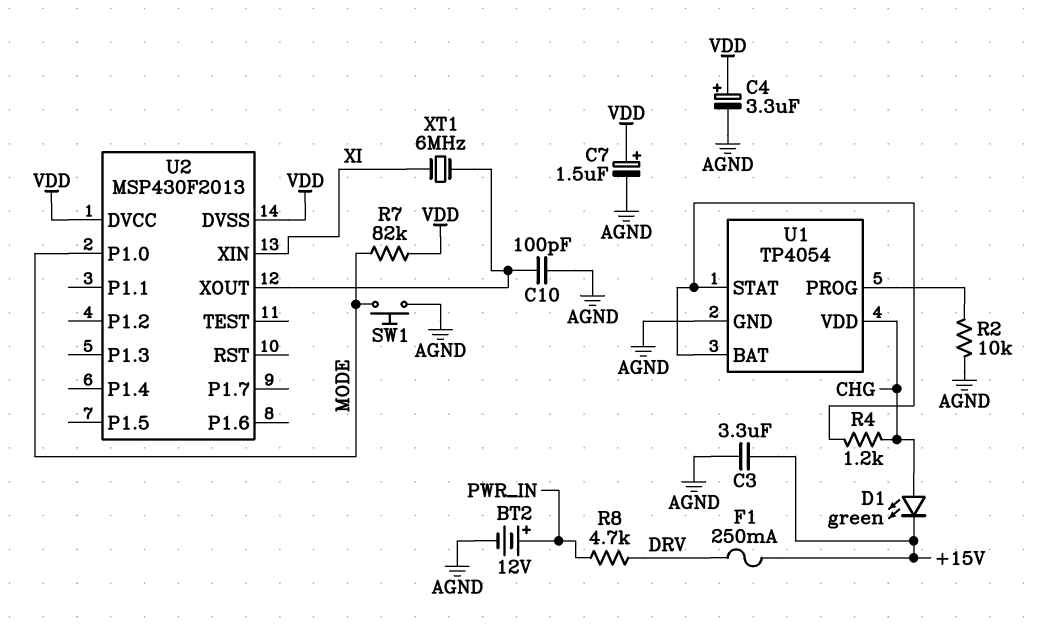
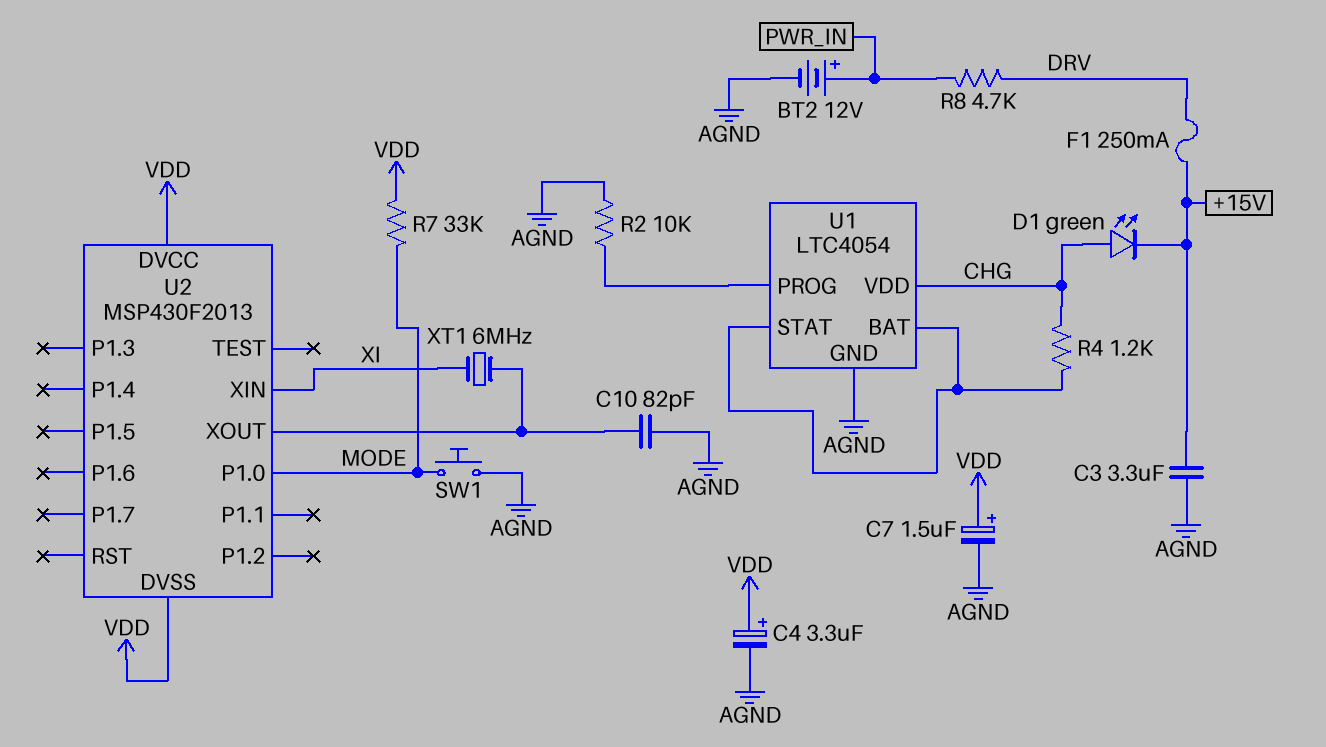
C10: 100pF (AGND, U2/XOUT) -> 82pF (AGND, U2/XOUT)
R7: 82k (MODE, VDD) -> 33k (MODE, VDD)
U1: TP4054 -> LTC4054

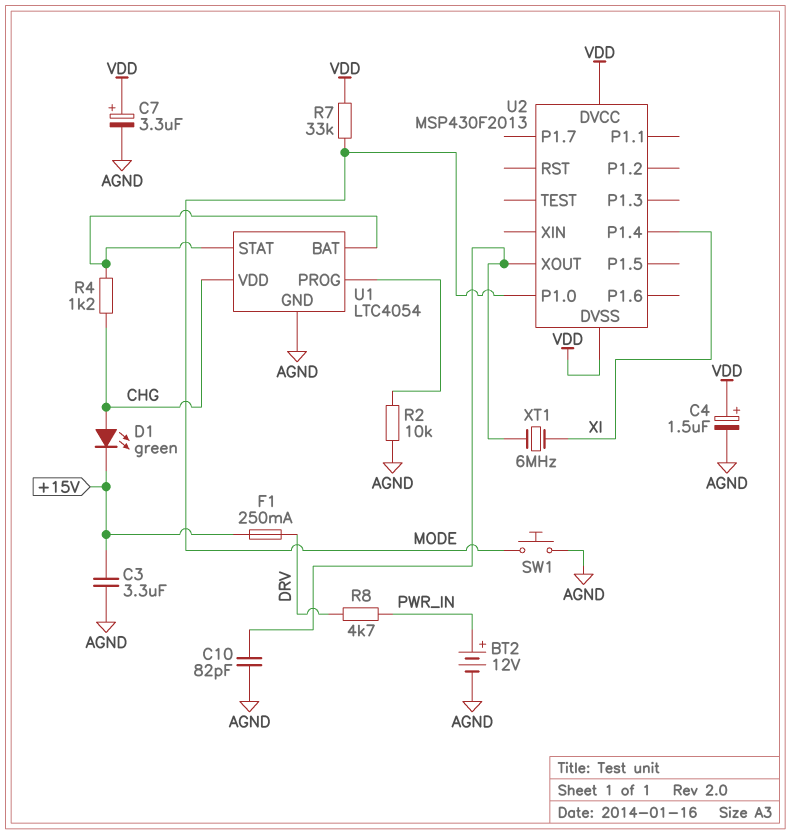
C4: 3.3uF (plus VDD, minus AGND) -> 1.5uF (plus VDD, minus AGND)
C7: 1.5uF (plus VDD, minus AGND) -> 3.3uF (plus VDD, minus AGND)
U2 pin P1.4: none -> XI
U2 pin XIN: XI -> none

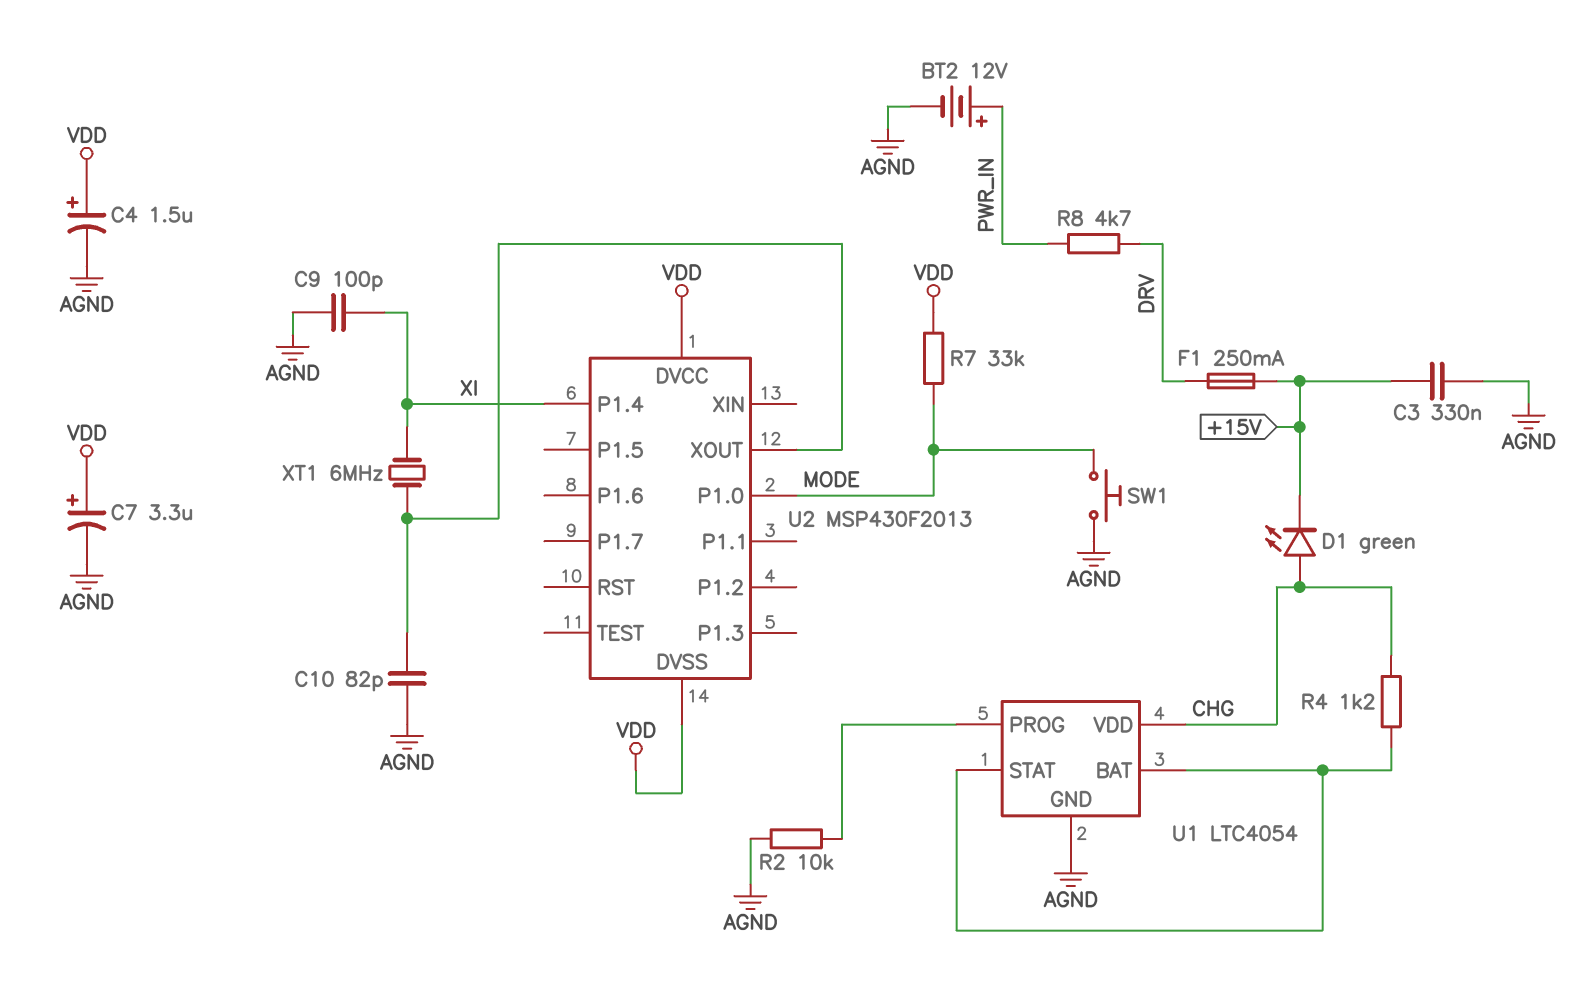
C3: 3.3uF (+15V, AGND) -> 330nF (+15V, AGND)
C9: none -> 100pF (AGND, XI)

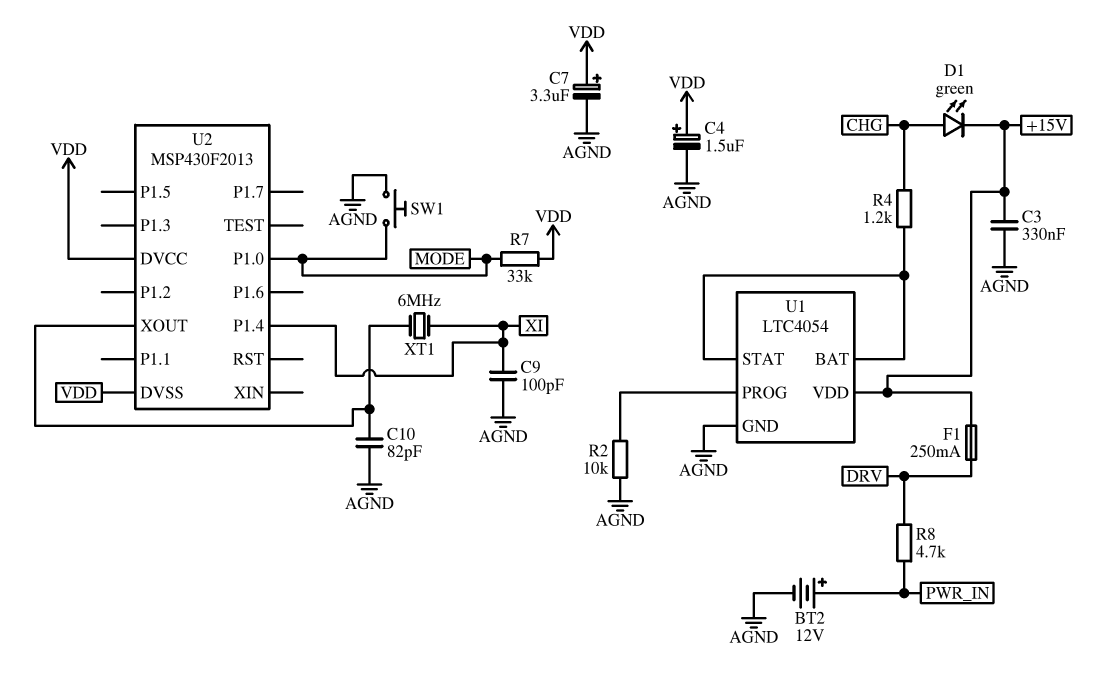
U1 pin VDD: CHG -> +15V

